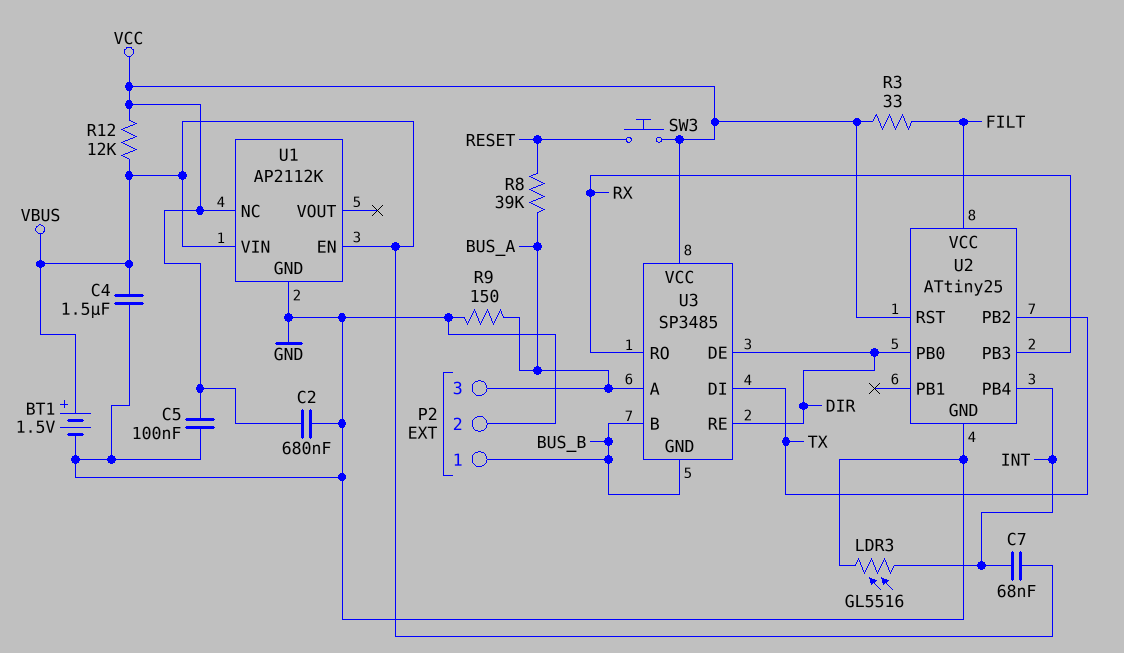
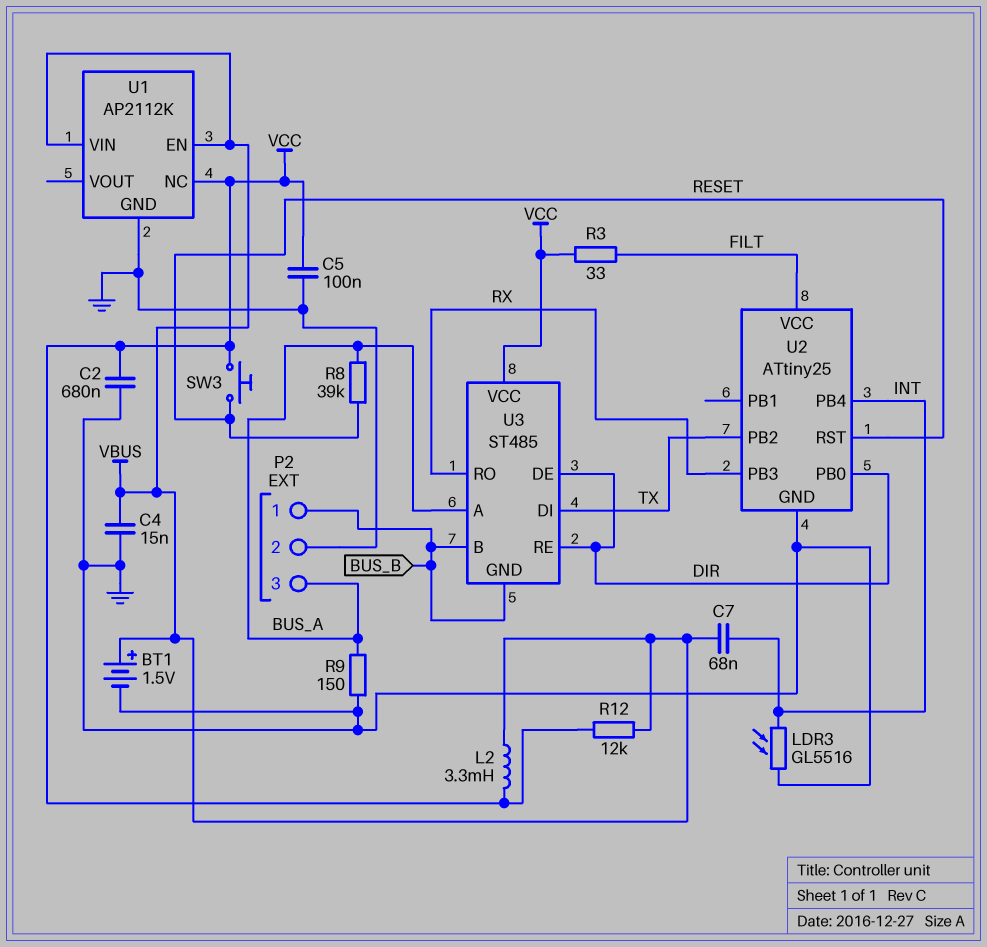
C4: 1.5uF (GND, VBUS) -> 15nF (GND, VBUS)
L2: none -> 3.3mH (VBUS, VCC)
U2 pin RST: VCC -> RESET
U3: SP3485 -> ST485

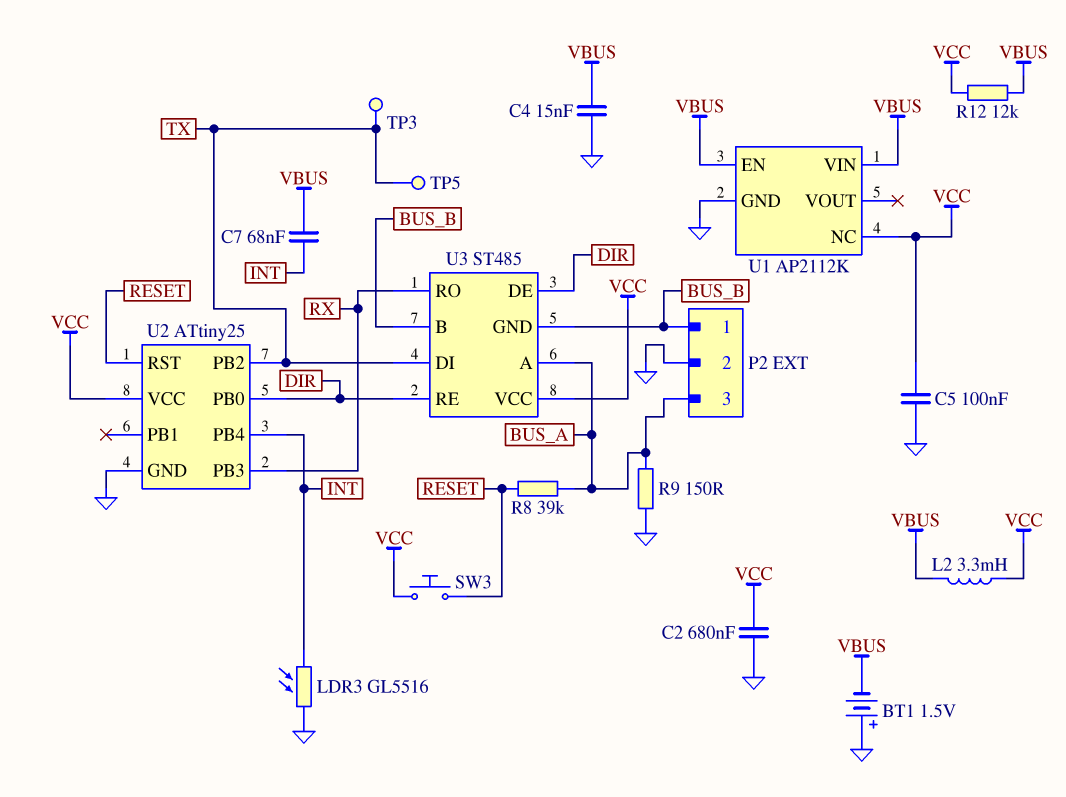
BT1: 1.5V (plus VBUS, minus GND) -> 1.5V (plus GND, minus VBUS)
R3: 33 (FILT, VCC) -> none
TP3: none -> test point (TX)
TP5: none -> test point (TX)
U2 pin VCC: FILT -> VCC

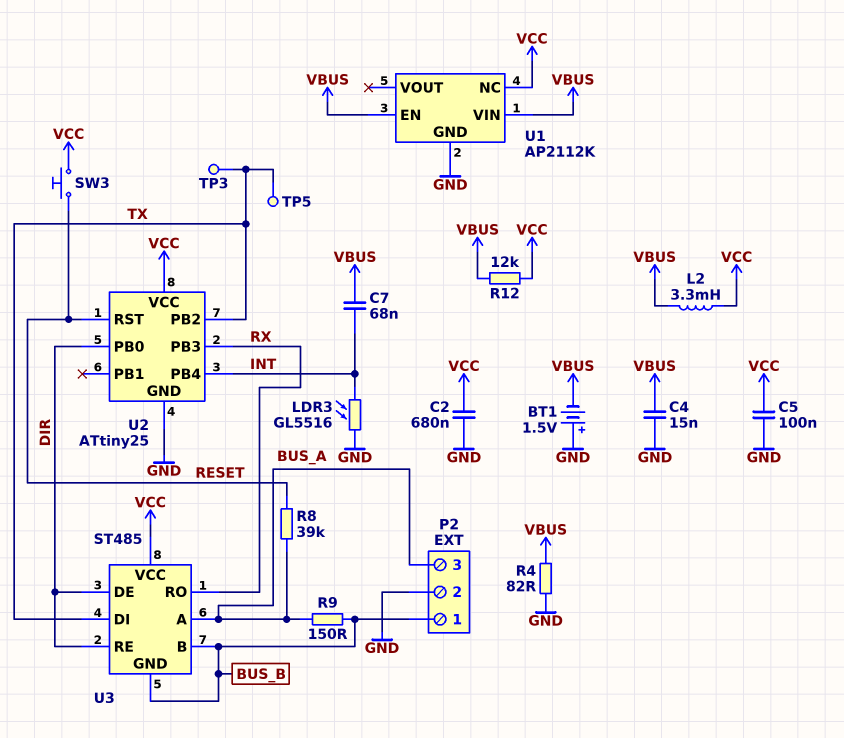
R4: none -> 82 (GND, VBUS)
R9: 150 (BUS_A, GND) -> 150 (BUS_A, BUS_B)

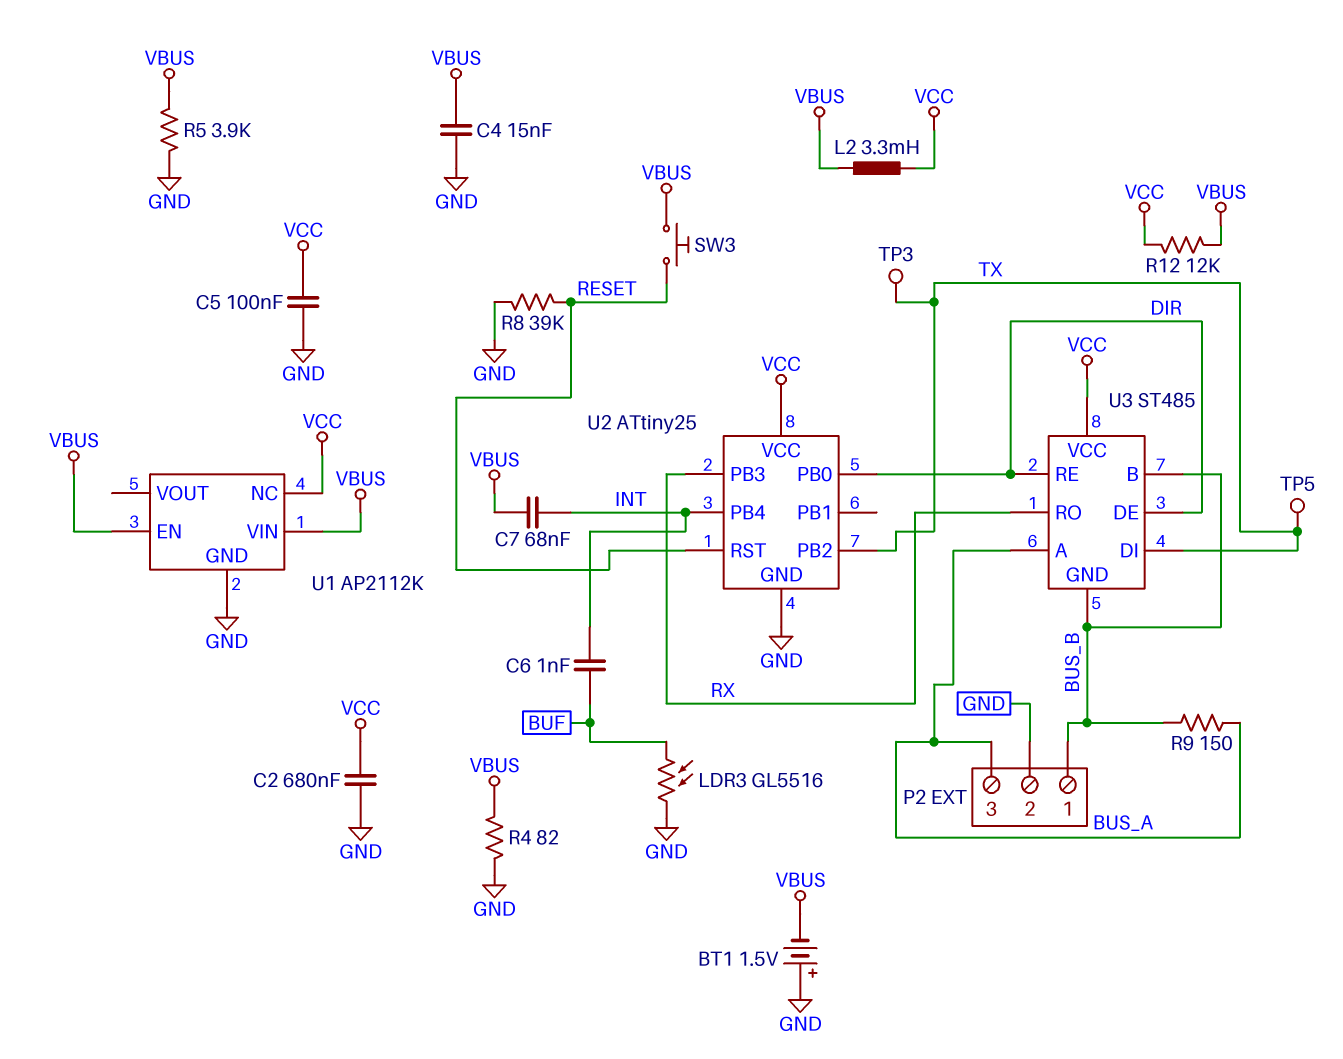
C6: none -> 1nF (BUF, INT)
LDR3: GL5516 (GND, INT) -> GL5516 (BUF, GND)
R5: none -> 3.9k (GND, VBUS)
R8: 39k (BUS_A, RESET) -> 39k (GND, RESET)
SW3: button (RESET, VCC) -> button (RESET, VBUS)

